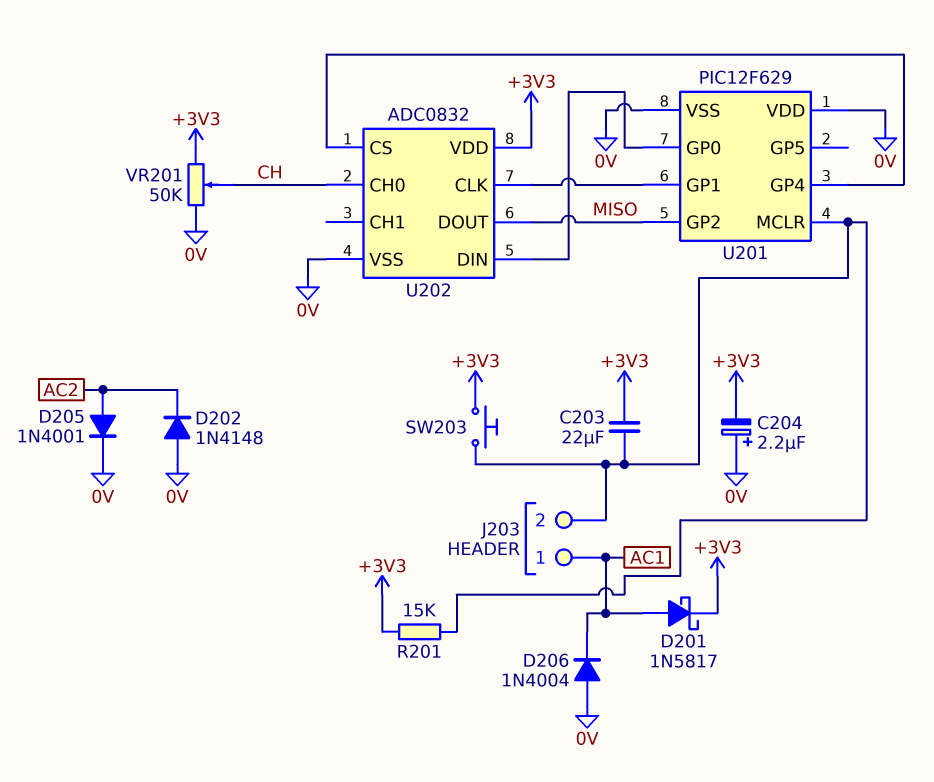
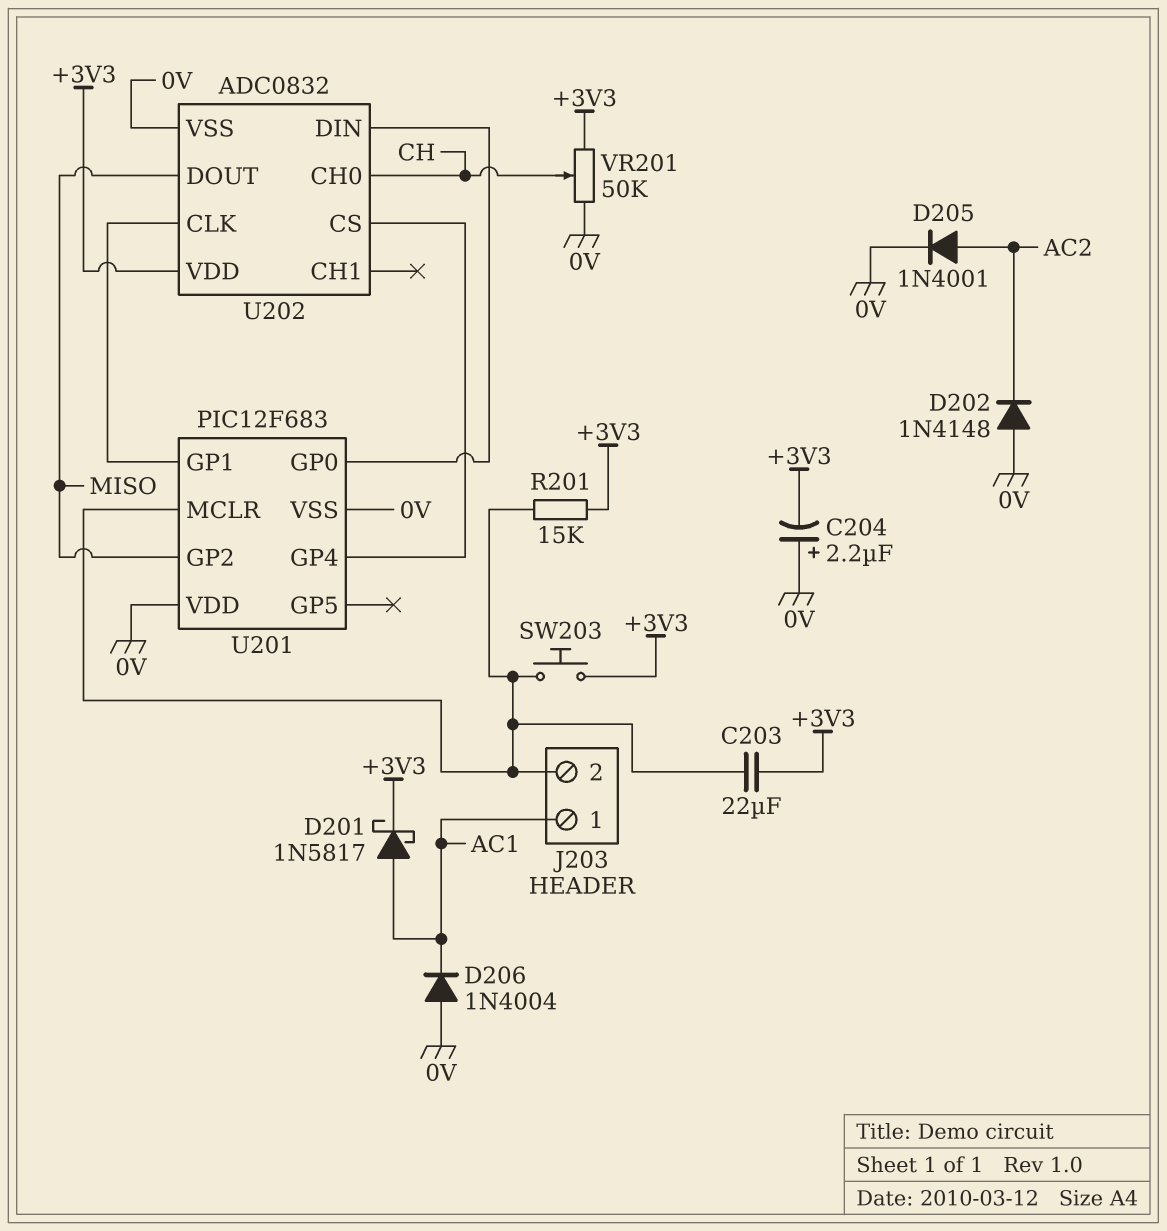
U201: PIC12F629 -> PIC12F683

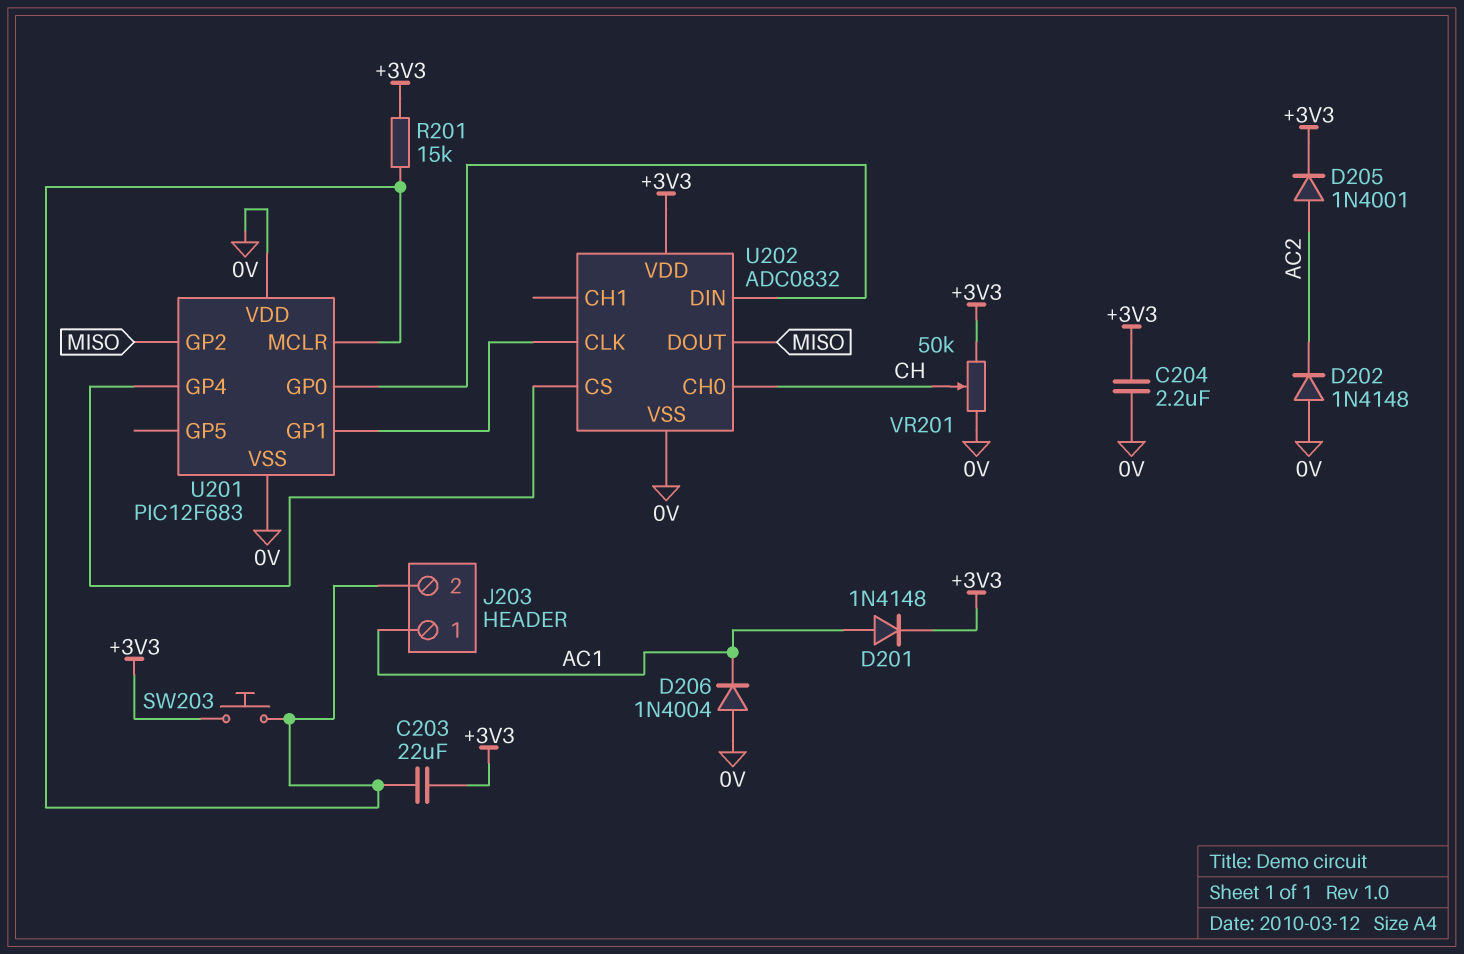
C204: 2.2uF (plus 0V, minus +3V3) -> 2.2uF (+3V3, 0V)
D201: schottky 1N5817 (A AC1, K +3V3) -> diode 1N4148 (A AC1, K +3V3)
D205: diode 1N4001 (A AC2, K 0V) -> diode 1N4001 (A AC2, K +3V3)

